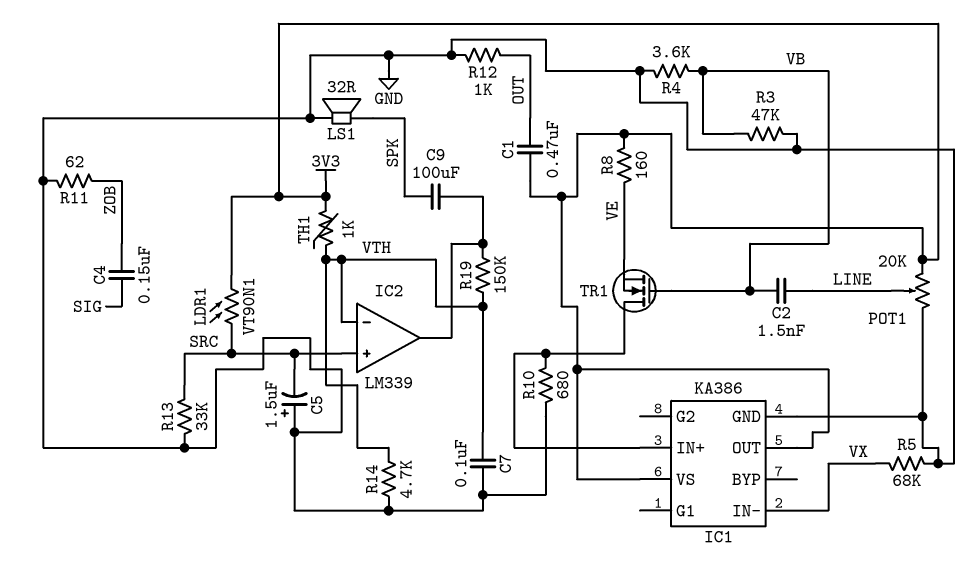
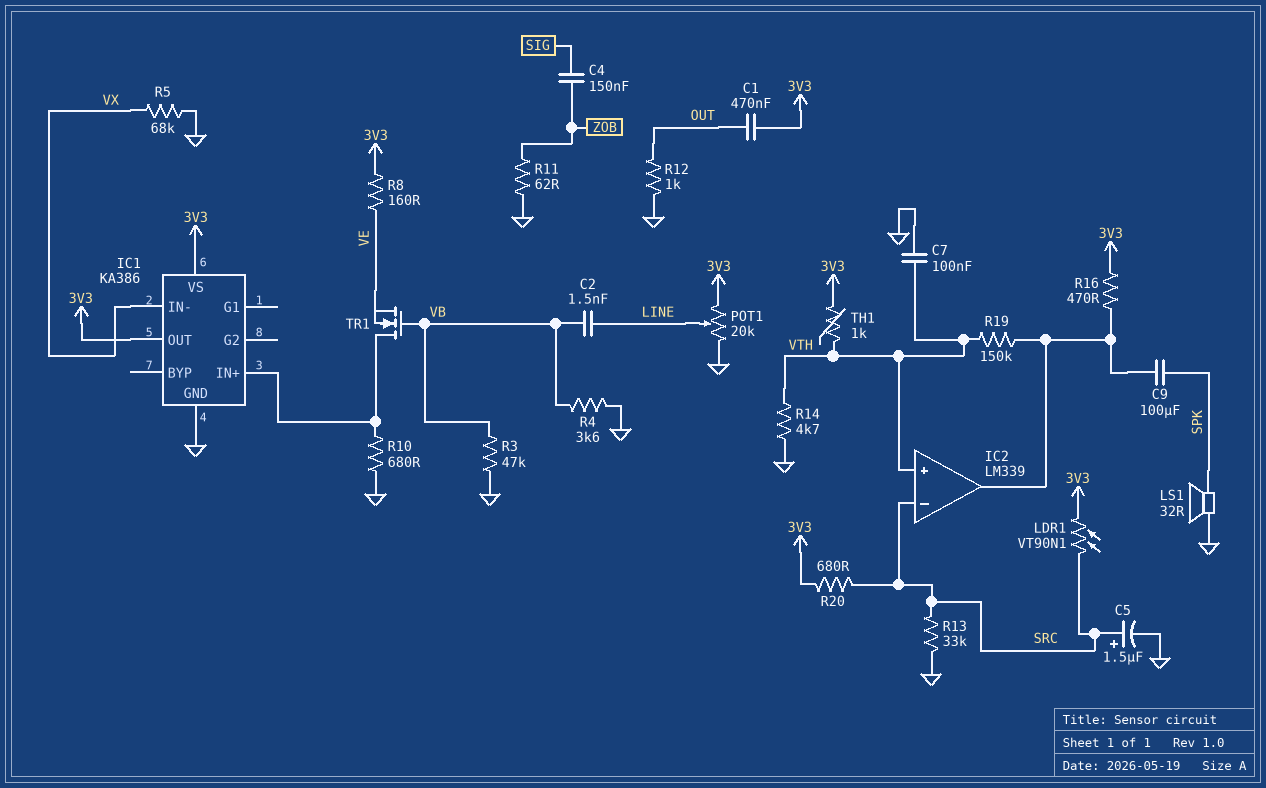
C5: 1.5uF (plus GND, minus SRC) -> 1.5uF (plus SRC, minus GND)
IC2 pin in+: SRC -> VTH
IC2 pin in-: VTH -> SRC
R16: none -> 470 (3V3, IC2/out)
R20: none -> 680 (3V3, SRC)

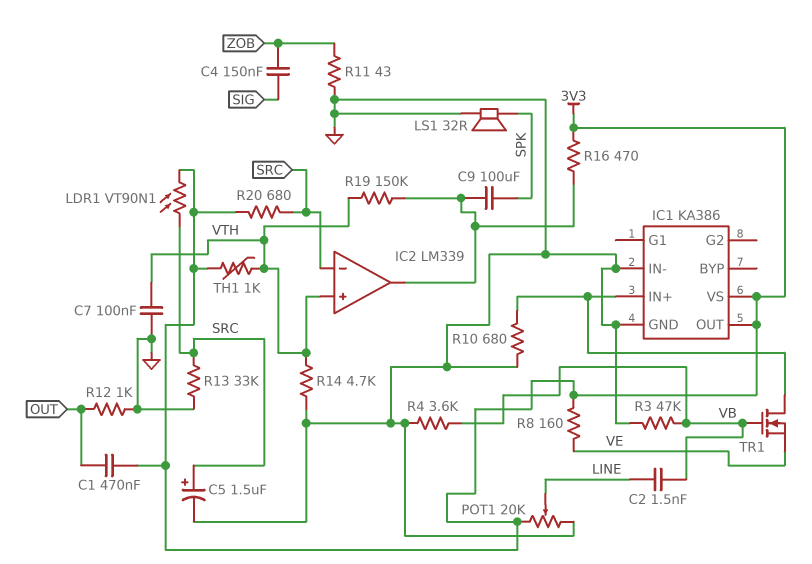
IC1 pin IN-: VX -> GND
R5: 68k (GND, VX) -> none
R11: 62 (GND, ZOB) -> 43 (GND, ZOB)

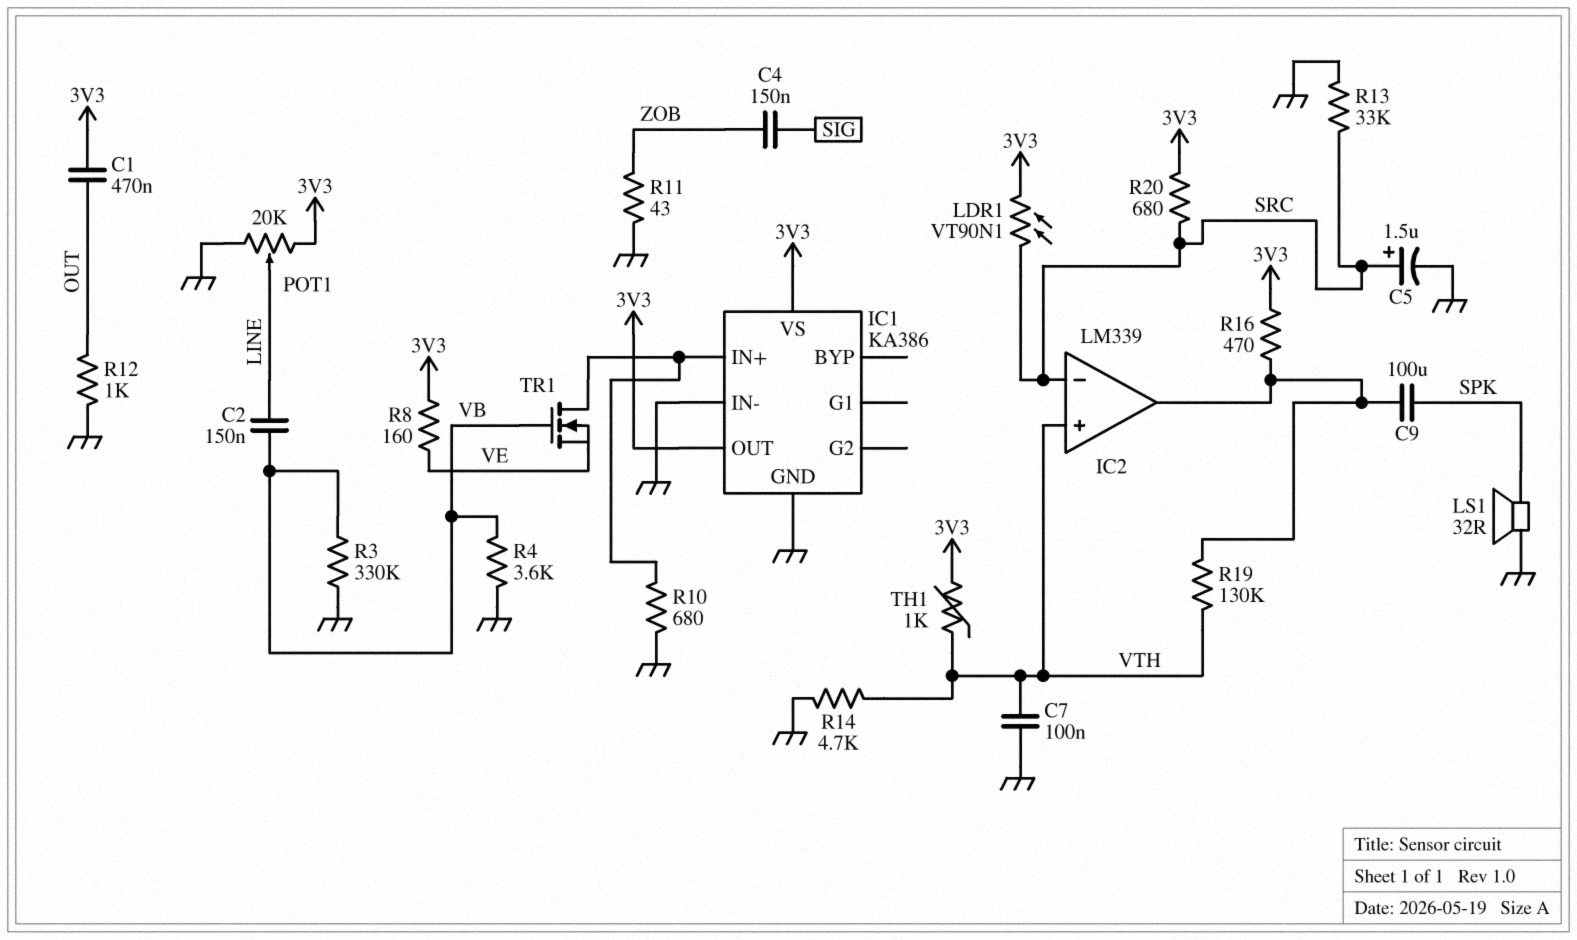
C2: 1.5nF (LINE, VB) -> 150nF (LINE, VB)
R3: 47k (GND, VB) -> 330k (GND, VB)
R19: 150k (IC2/out, VTH) -> 130k (IC2/out, VTH)

